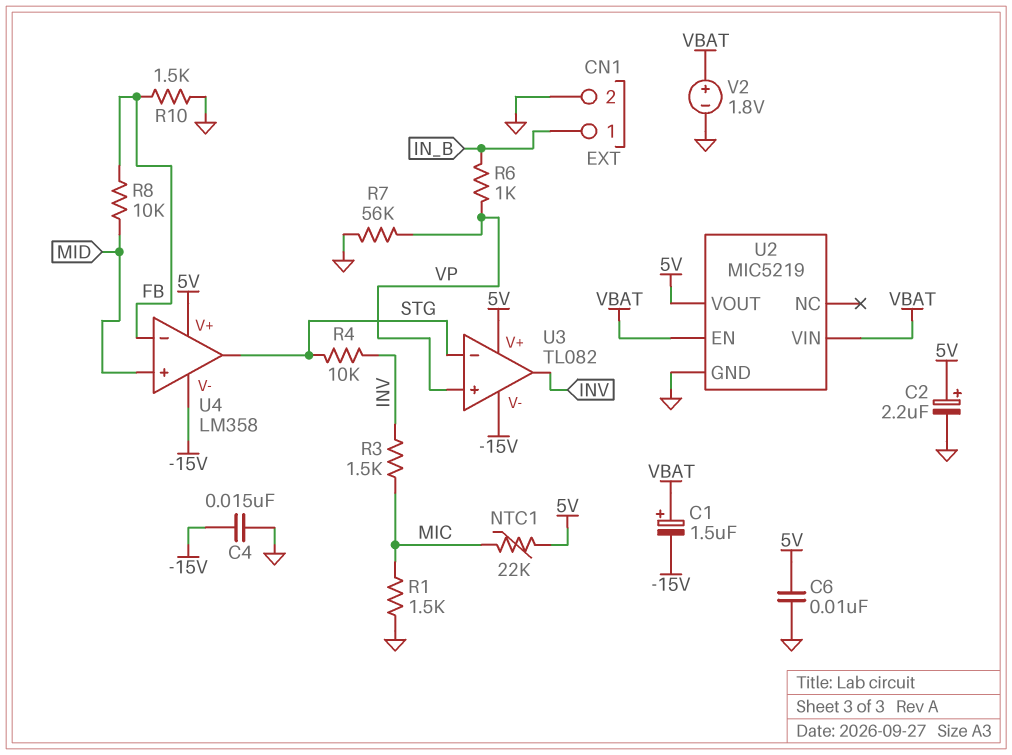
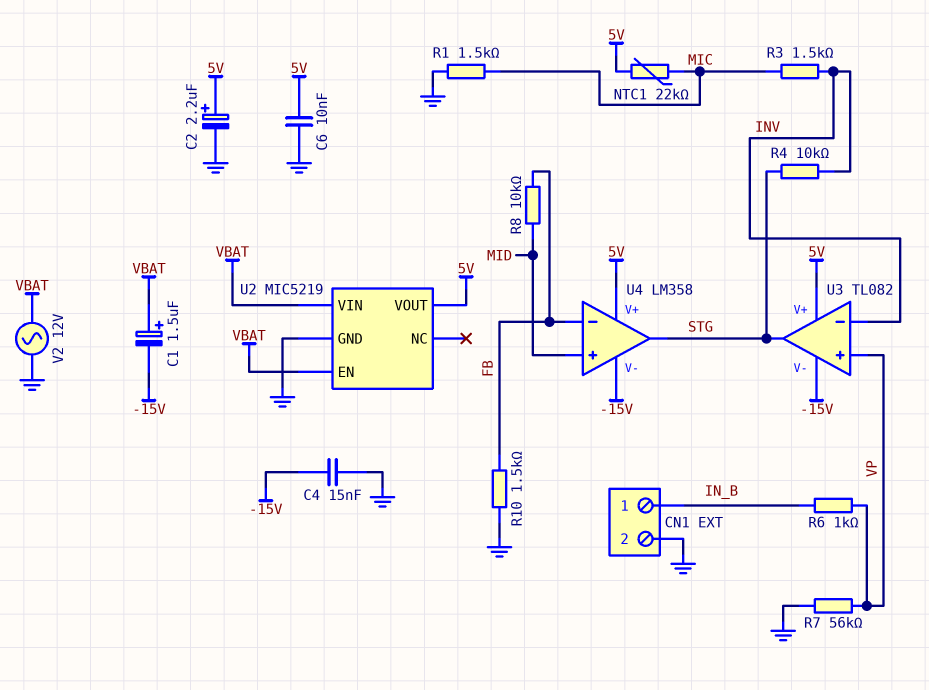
U3 pin in-: STG -> INV
U3 pin out: INV -> STG
V2: 1.8V (plus VBAT, minus GND) -> AC 12V (GND, VBAT)

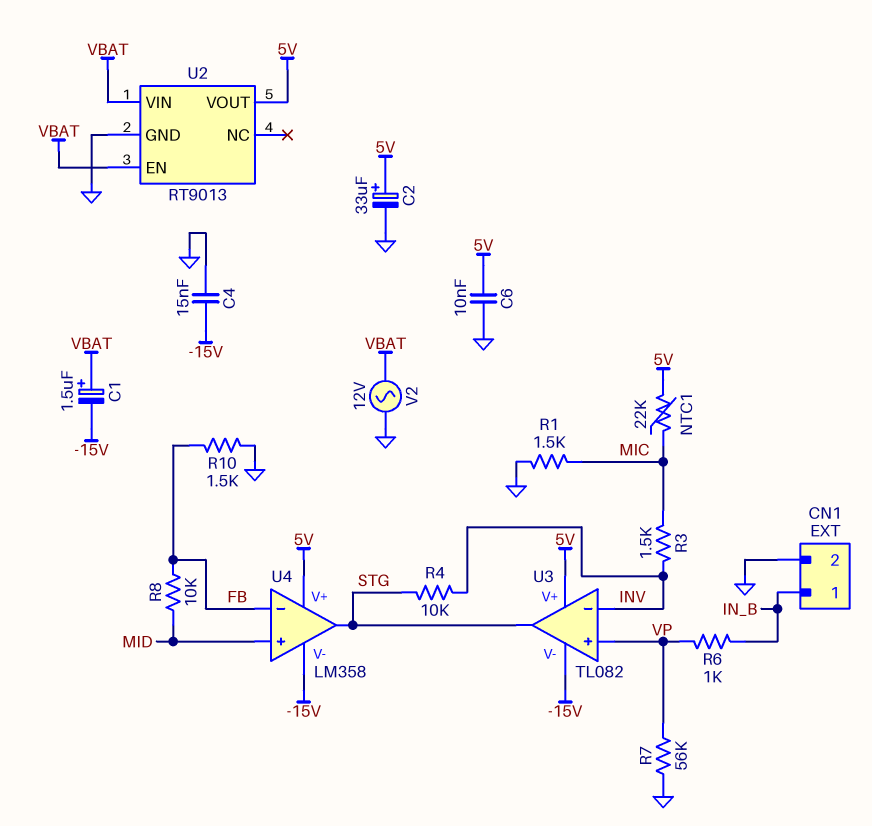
C2: 2.2uF (plus 5V, minus GND) -> 33uF (plus 5V, minus GND)
U2: MIC5219 -> RT9013

